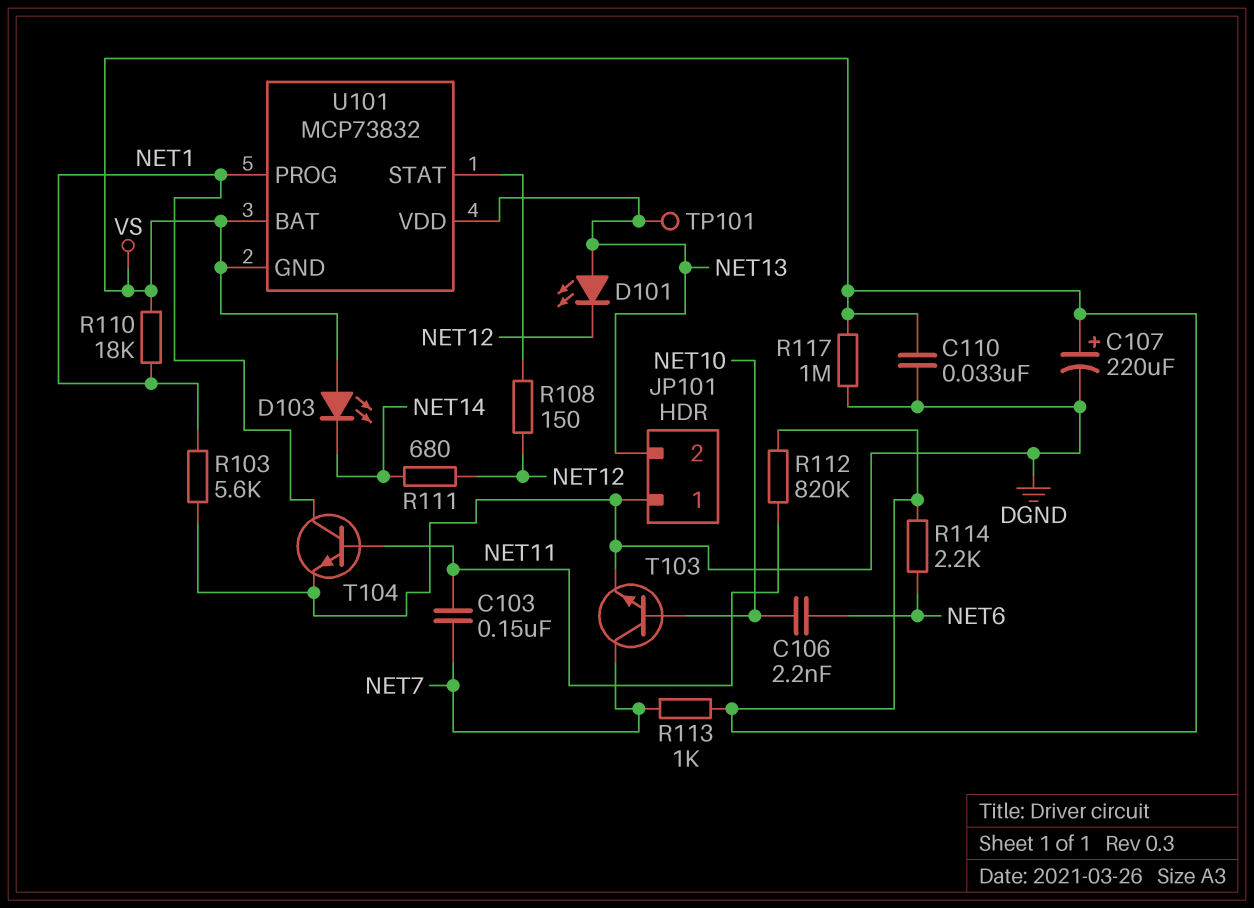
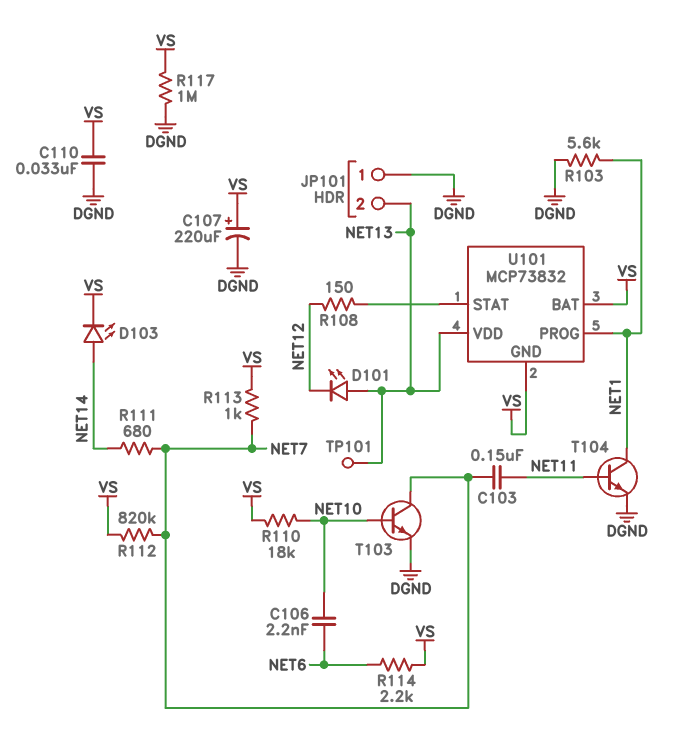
D103: LED (A VS, K NET14) -> LED (A NET14, K VS)
R110: 18k (NET1, VS) -> 18k (NET10, VS)
R111: 680 (NET12, NET14) -> 680 (NET7, NET14)
R112: 820k (NET11, VS) -> 820k (NET7, VS)

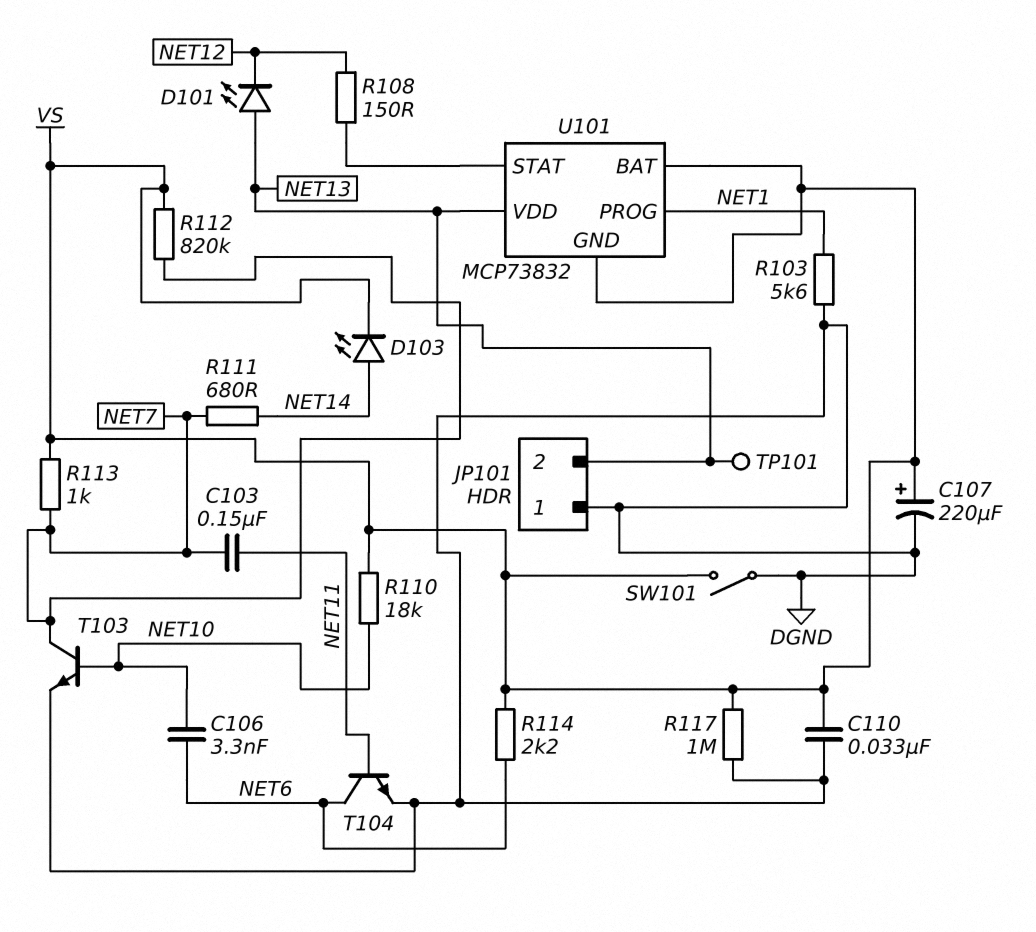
C106: 2.2nF (NET6, NET10) -> 3.3nF (NET6, NET10)
SW101: none -> switch (DGND, VS)
T104: NPN (B NET11, C NET1, E DGND) -> NPN (B NET11, C NET6, E DGND)

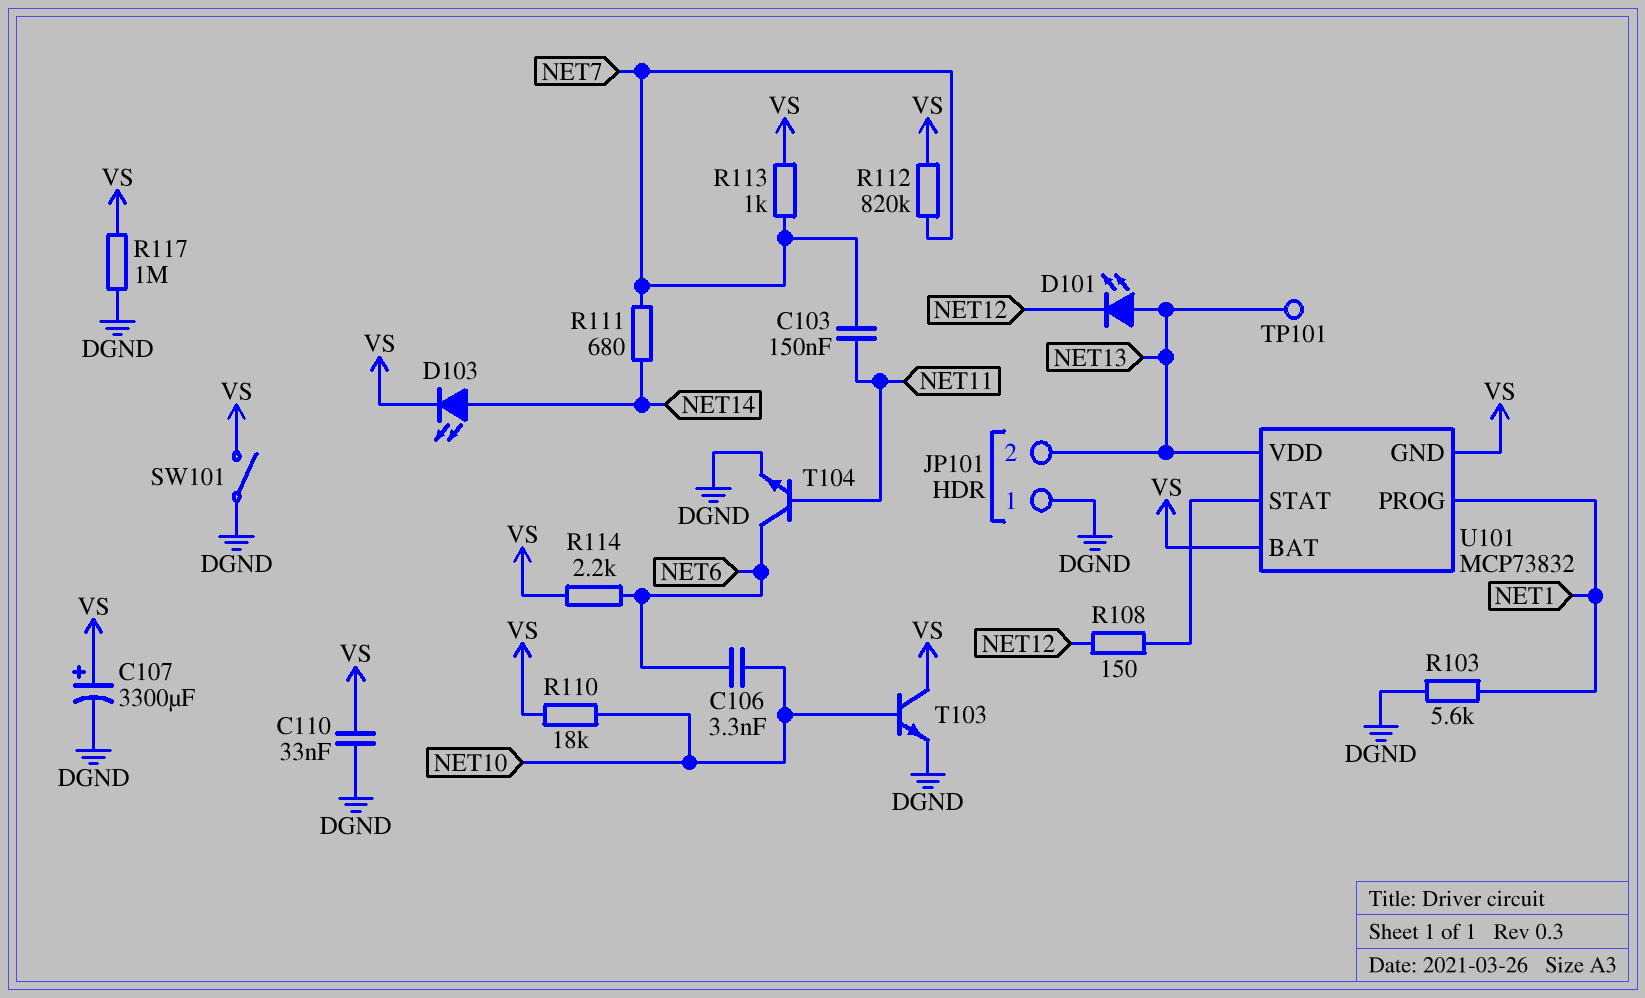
C107: 220uF (plus VS, minus DGND) -> 3300uF (plus VS, minus DGND)
T103: NPN (B NET10, C NET7, E DGND) -> NPN (B NET10, C VS, E DGND)

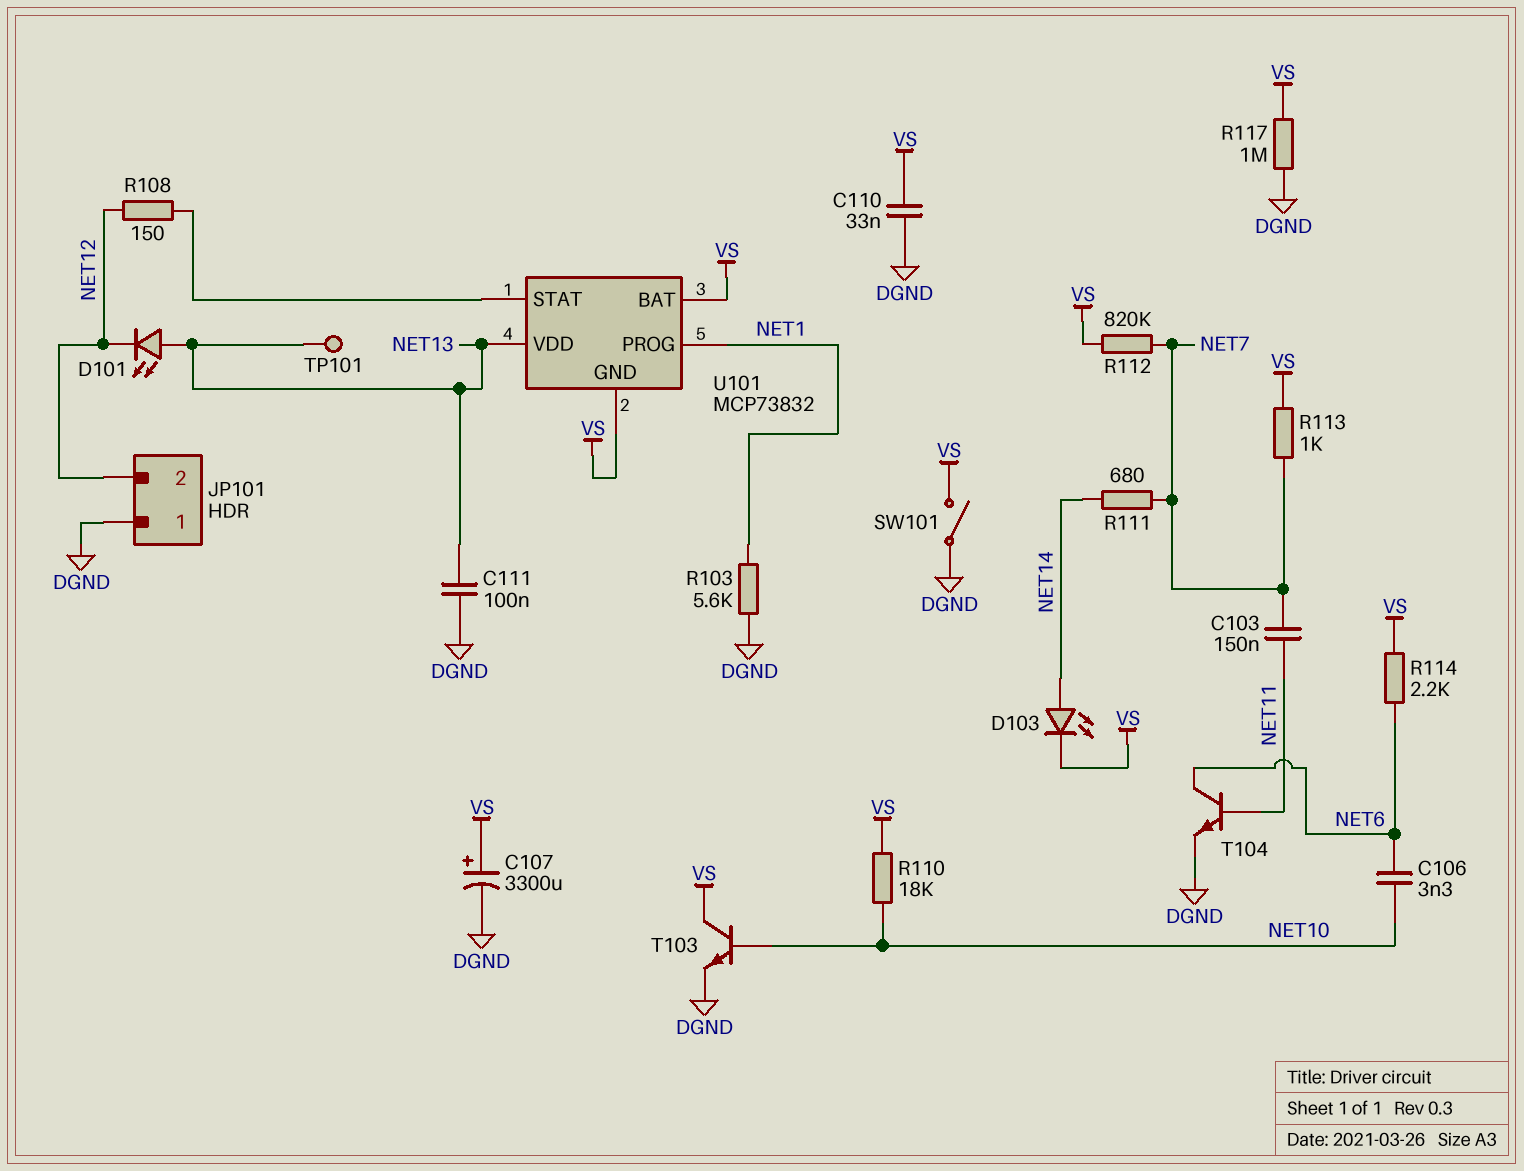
C111: none -> 100nF (DGND, NET13)
JP101 pin 2: NET13 -> NET12

